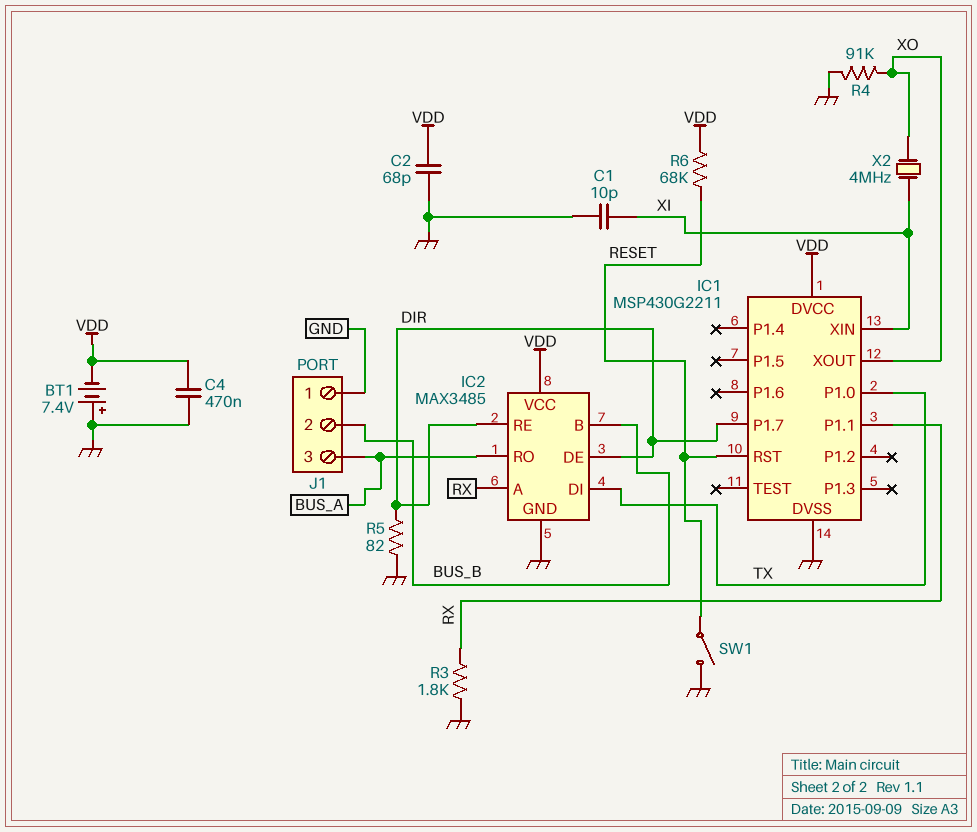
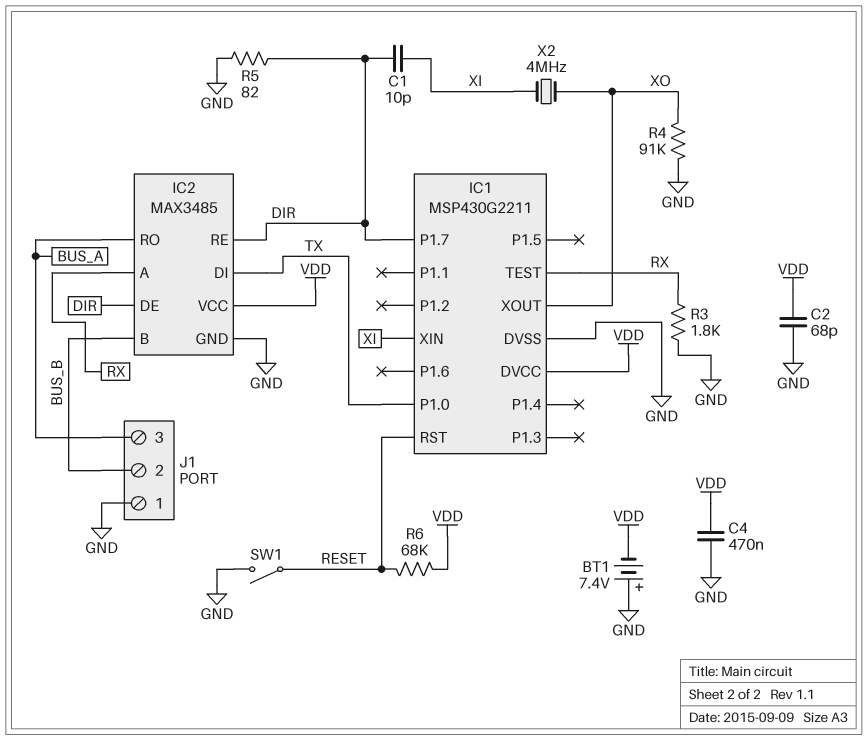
C1: 10pF (GND, XI) -> 10pF (DIR, XI)
IC1 pin P1.1: RX -> none
IC1 pin TEST: none -> RX

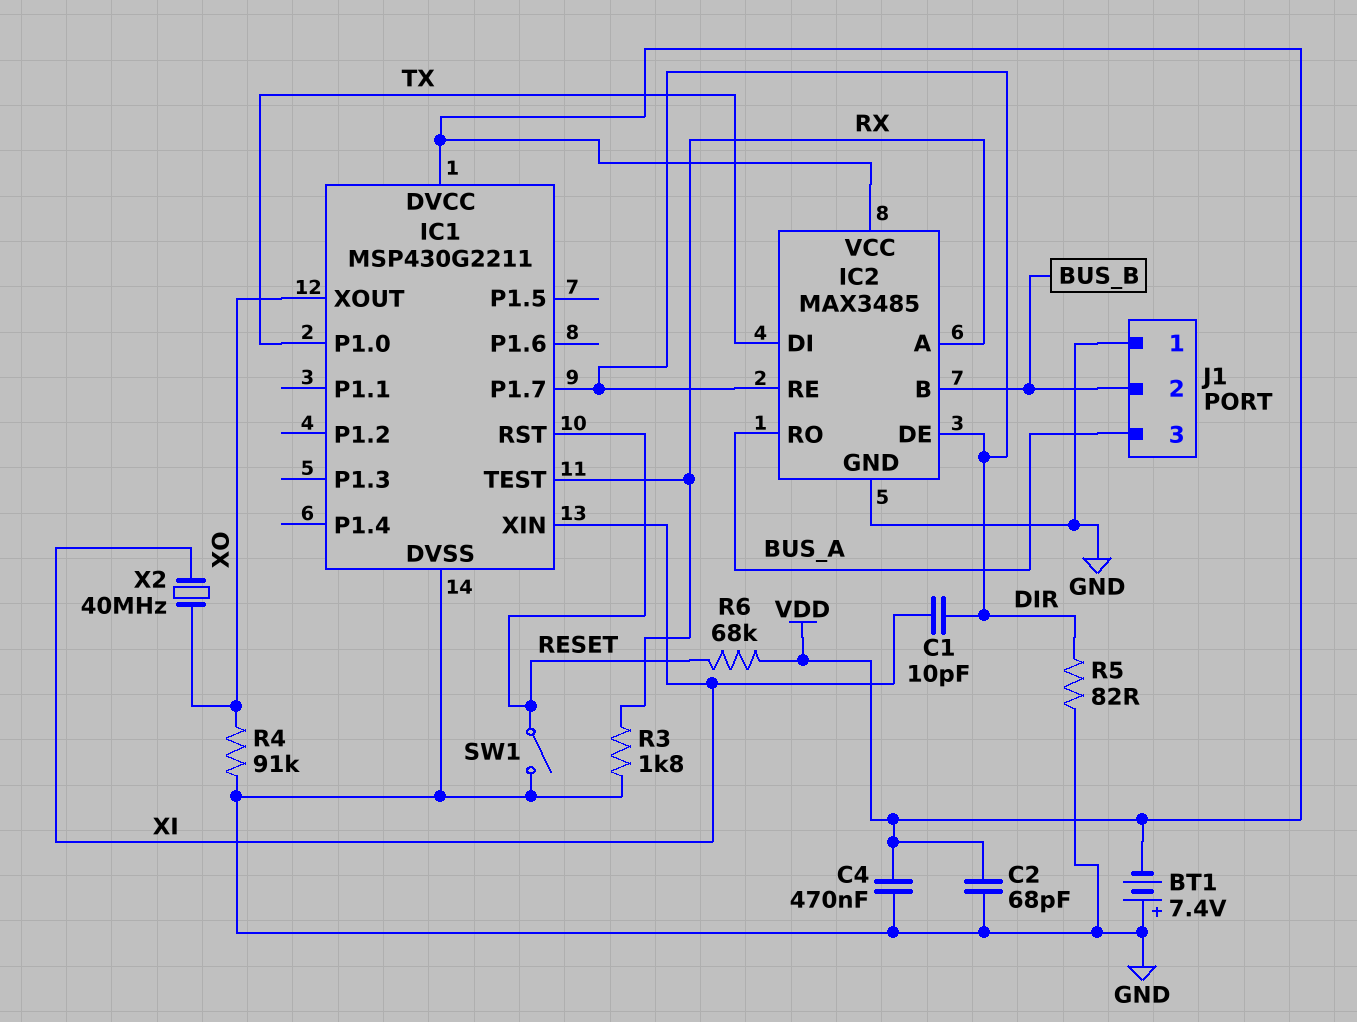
X2: 4MHz (XI, XO) -> 40MHz (XI, XO)

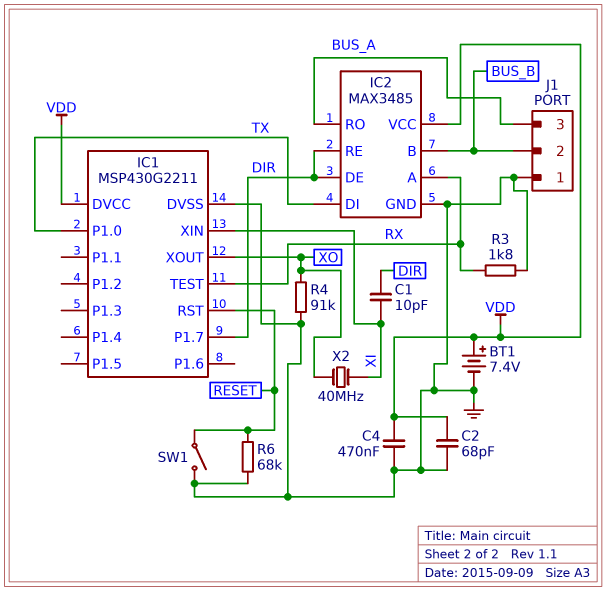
BT1: 7.4V (plus GND, minus VDD) -> 7.4V (plus VDD, minus GND)
R5: 82 (DIR, GND) -> none
R6: 68k (RESET, VDD) -> 68k (GND, RESET)

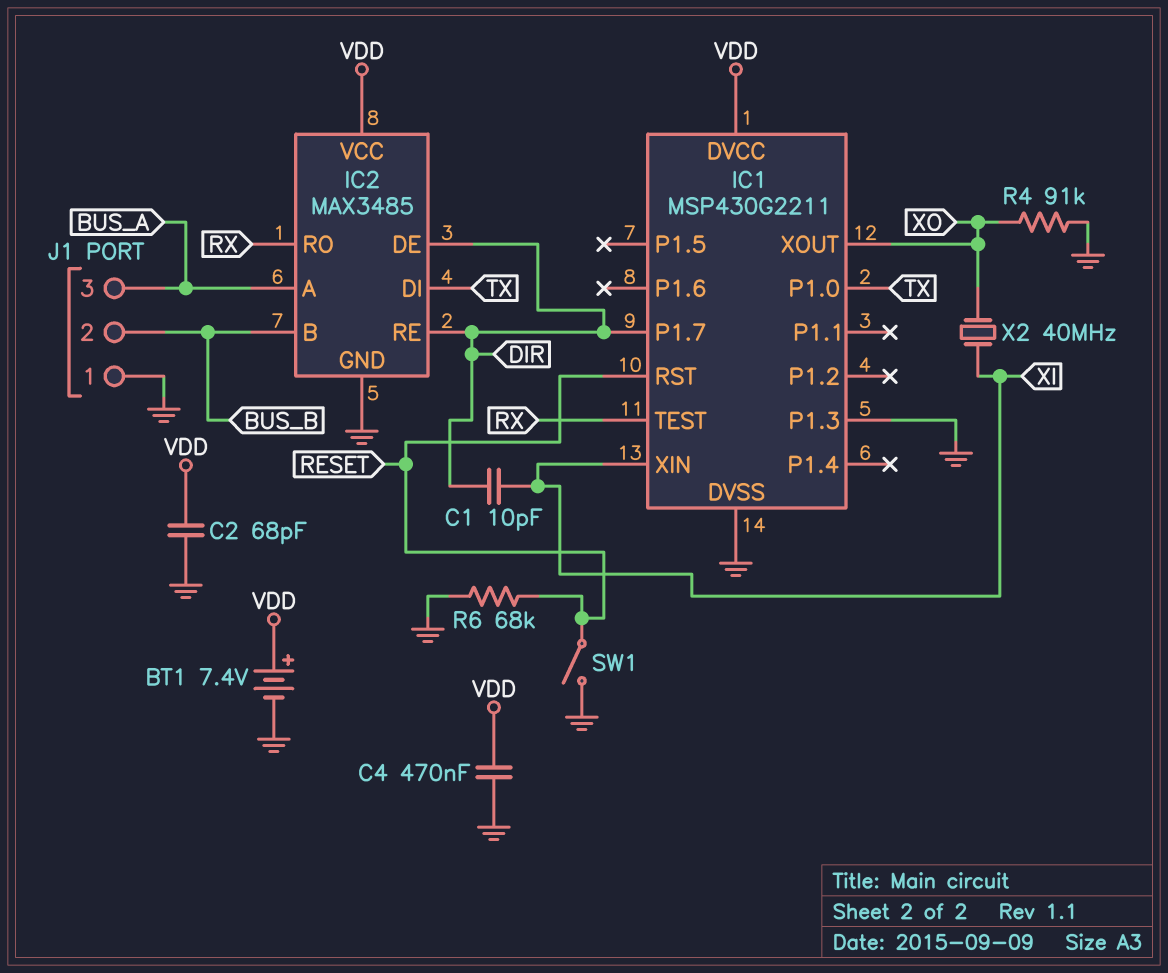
IC1 pin P1.3: none -> GND
IC2 pin A: RX -> BUS_A
IC2 pin RO: BUS_A -> RX
R3: 1.8k (GND, RX) -> none

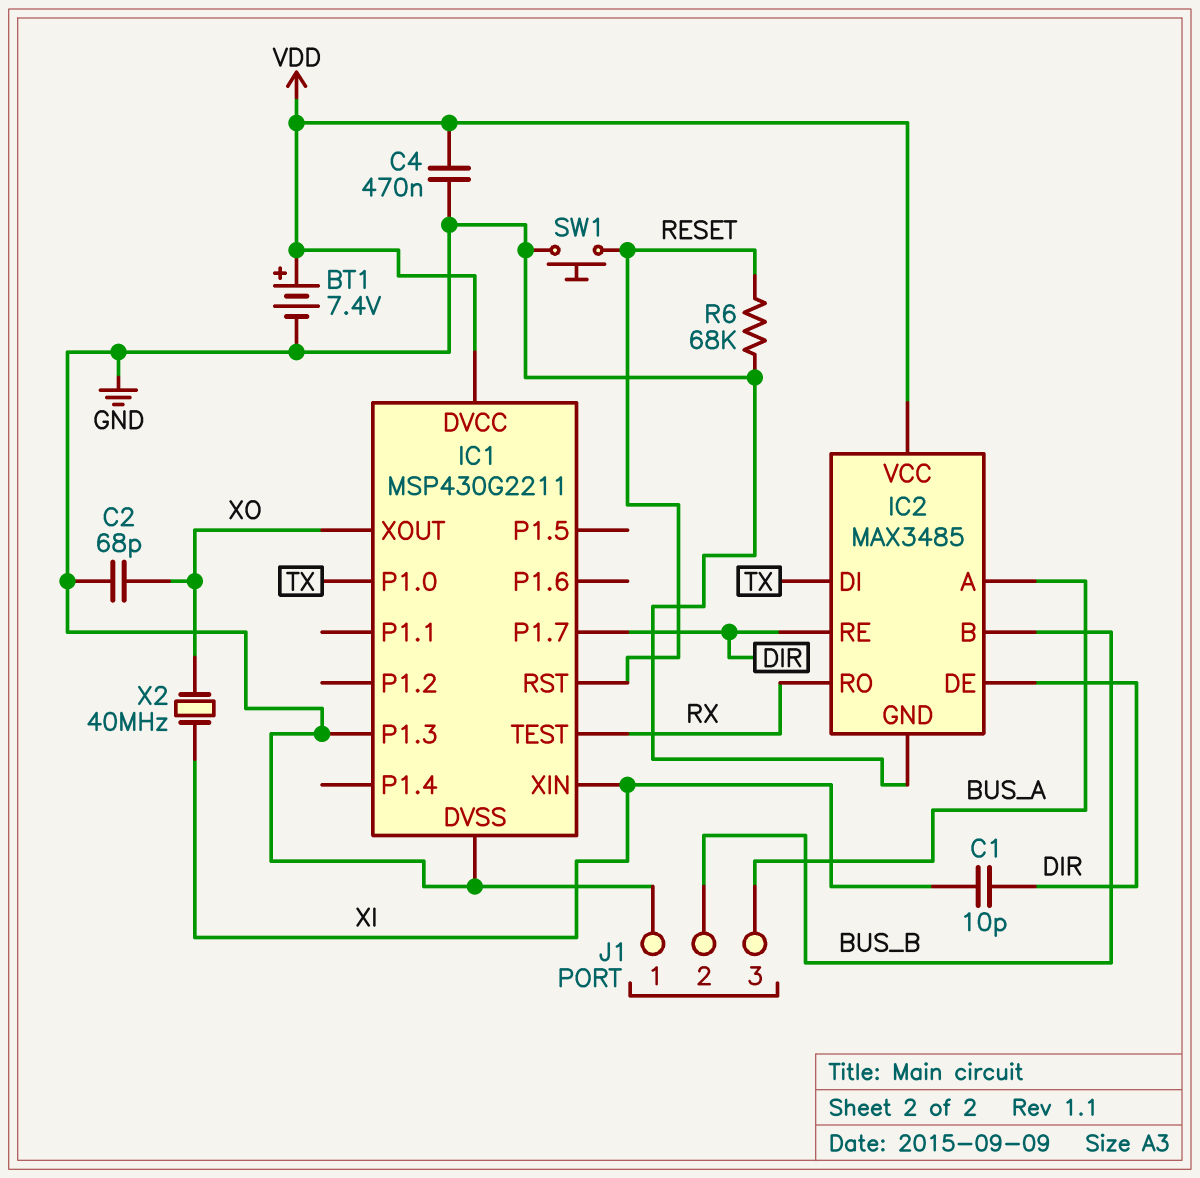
C2: 68pF (GND, VDD) -> 68pF (GND, XO)
R4: 91k (GND, XO) -> none
SW1: switch (GND, RESET) -> button (GND, RESET)

